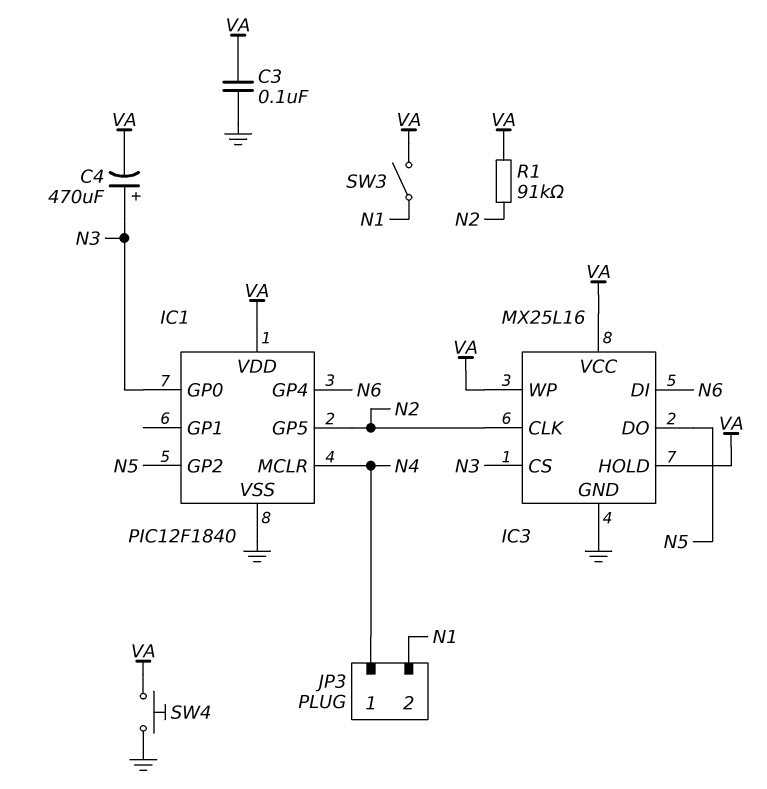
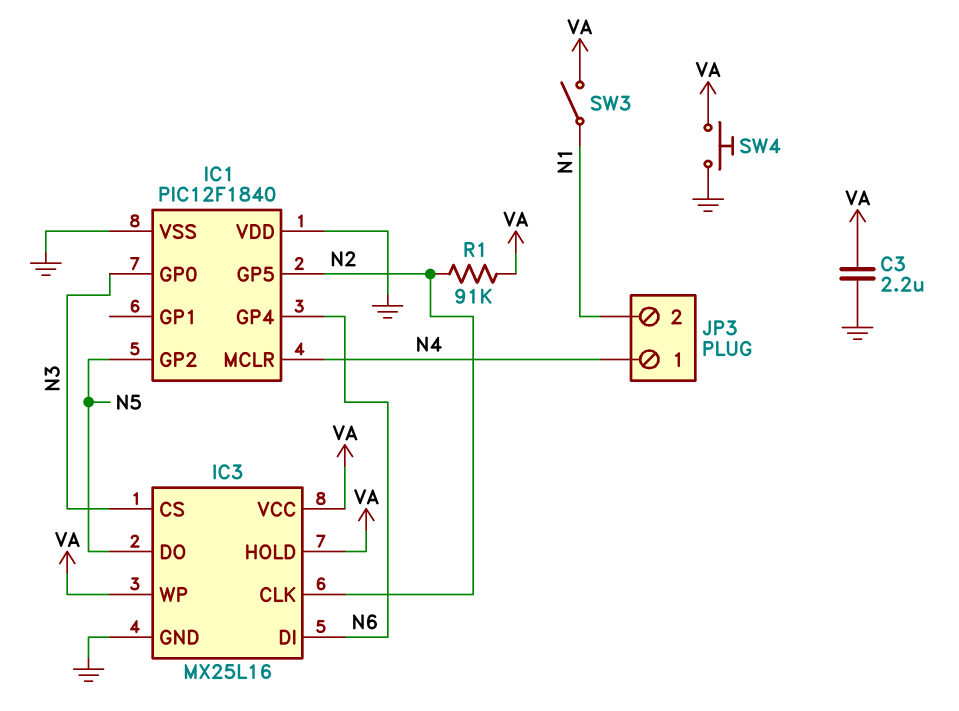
C3: 100nF (GND, VA) -> 2.2uF (GND, VA)
C4: 470uF (plus N3, minus VA) -> none
IC1 pin VDD: VA -> GND

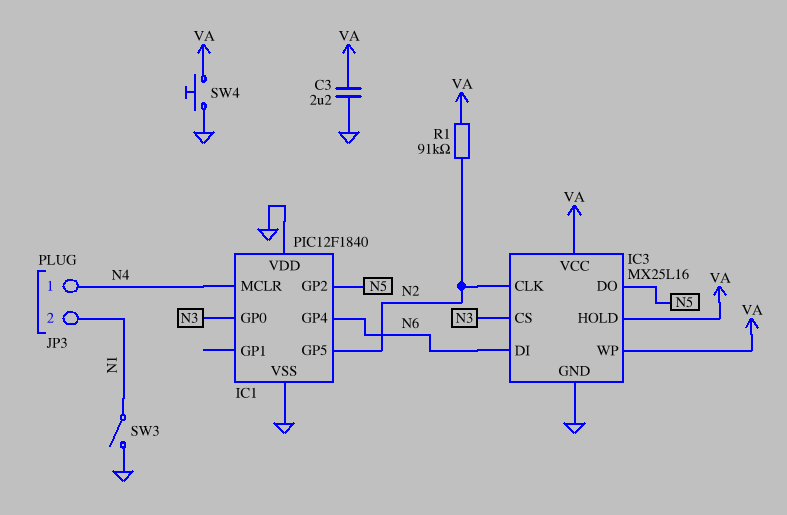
SW3: switch (N1, VA) -> switch (GND, N1)

